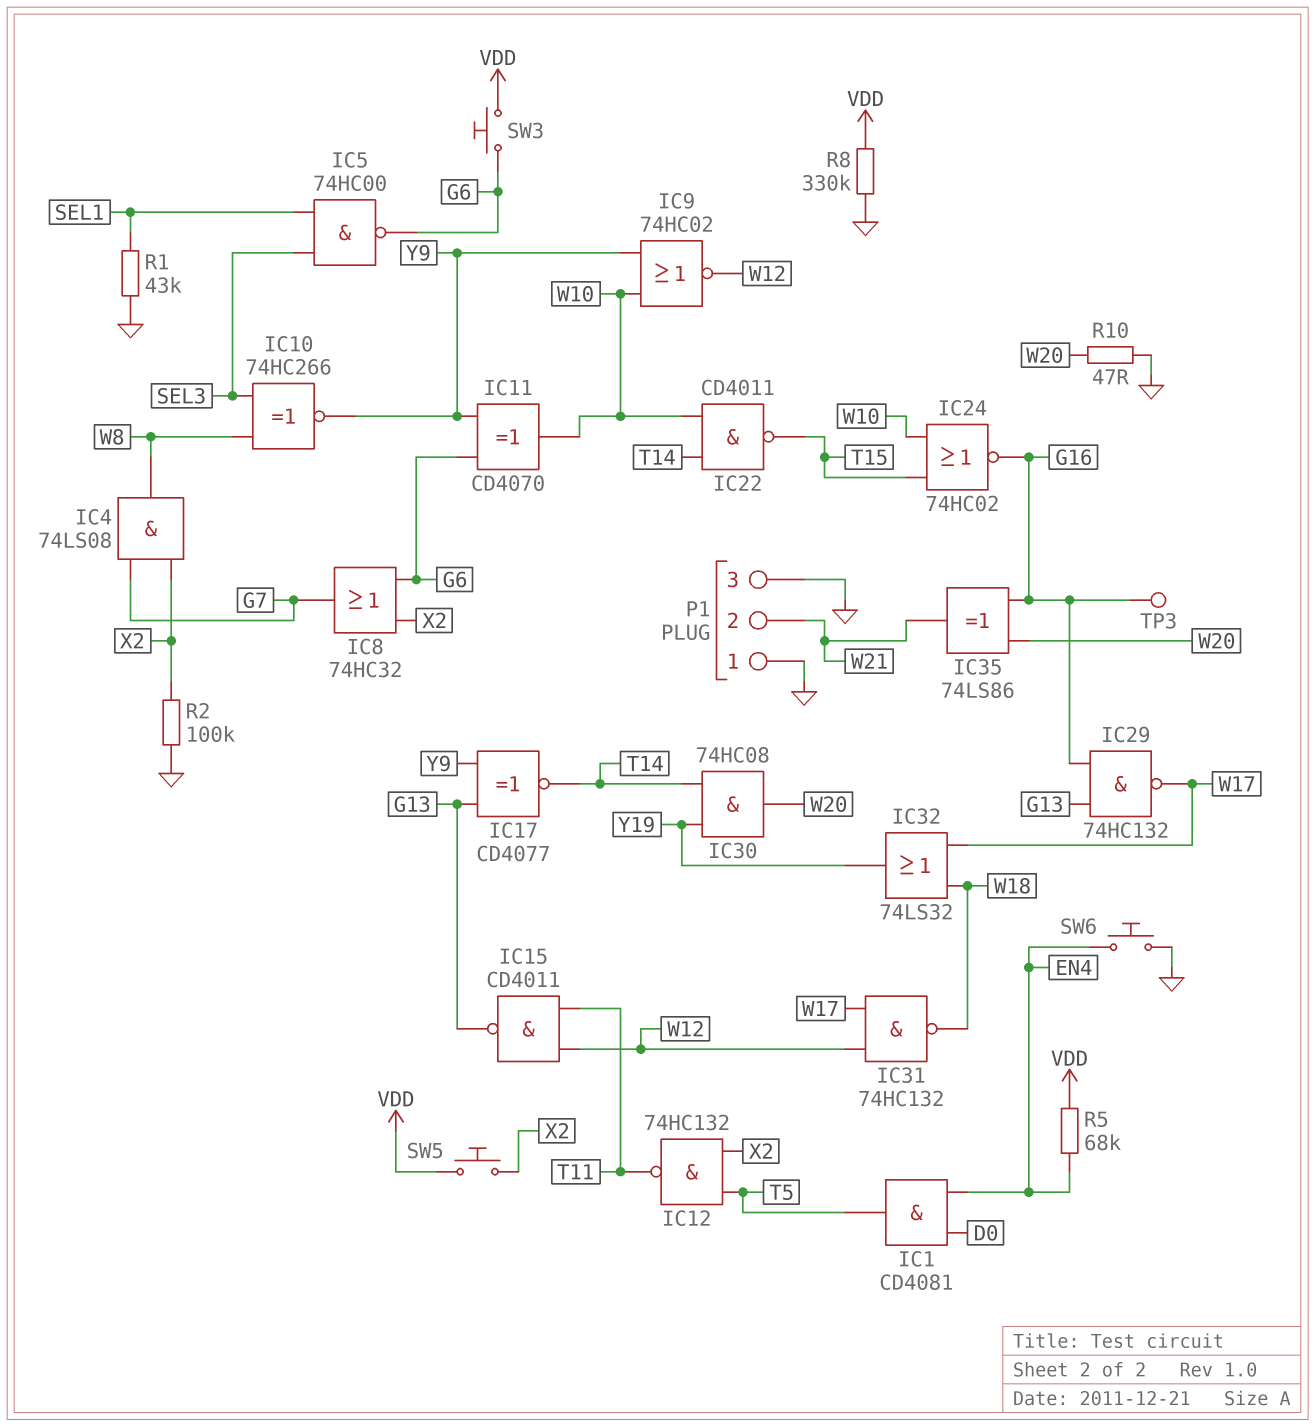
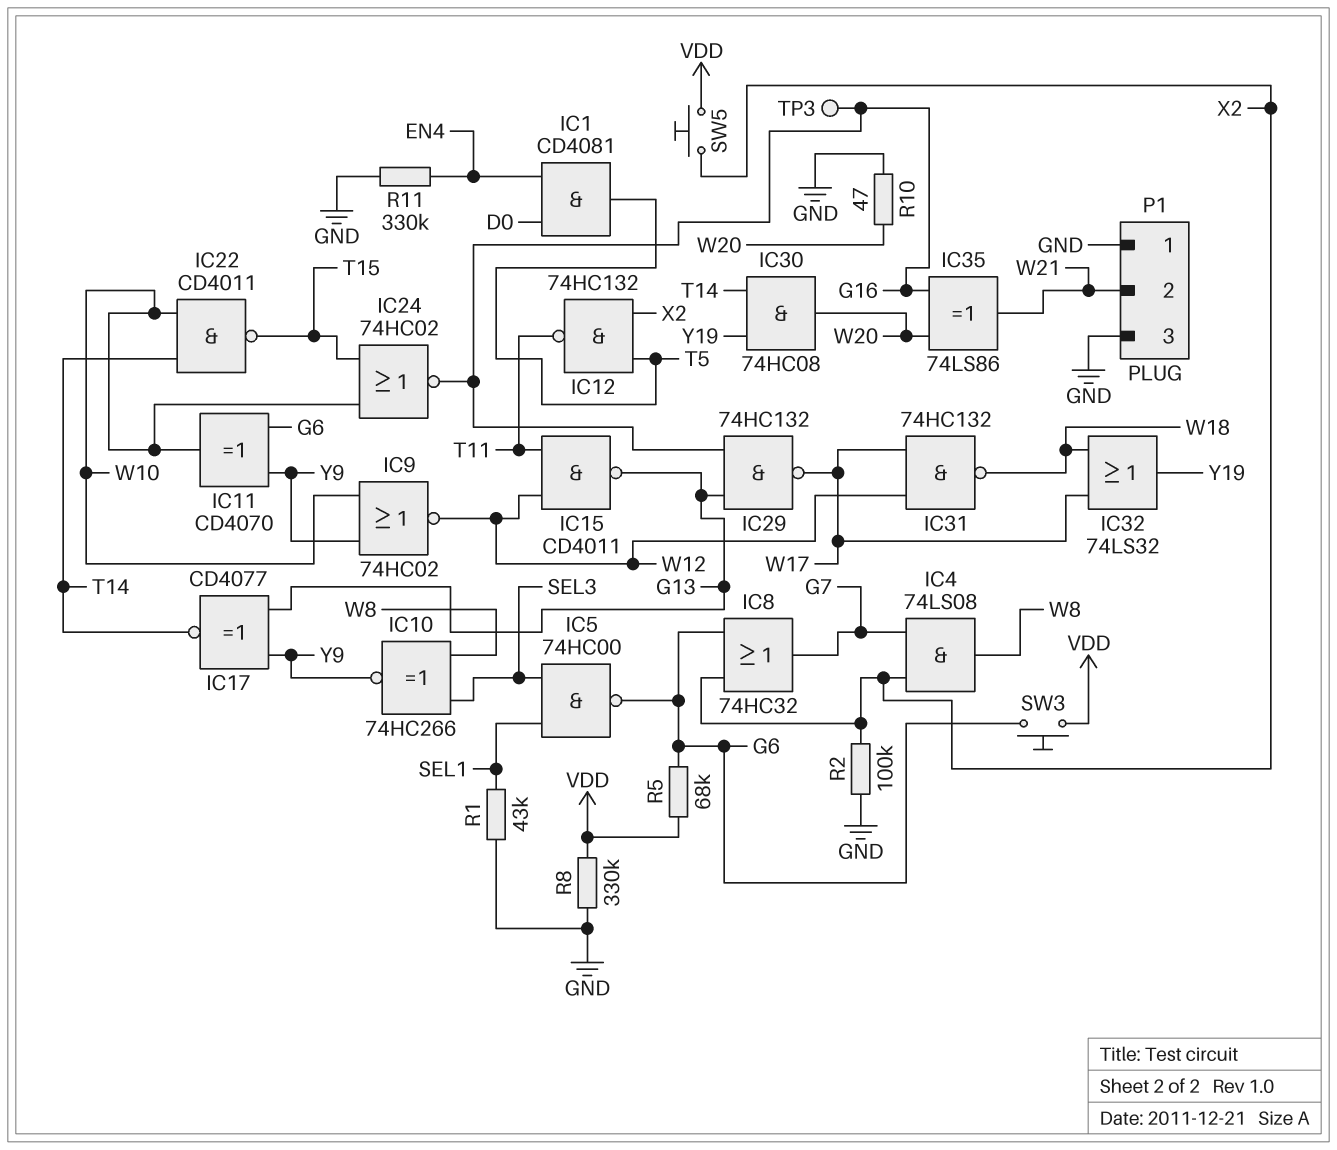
R5: 68k (EN4, VDD) -> 68k (G6, VDD)
R11: none -> 330k (EN4, GND)
SW6: button (EN4, GND) -> none

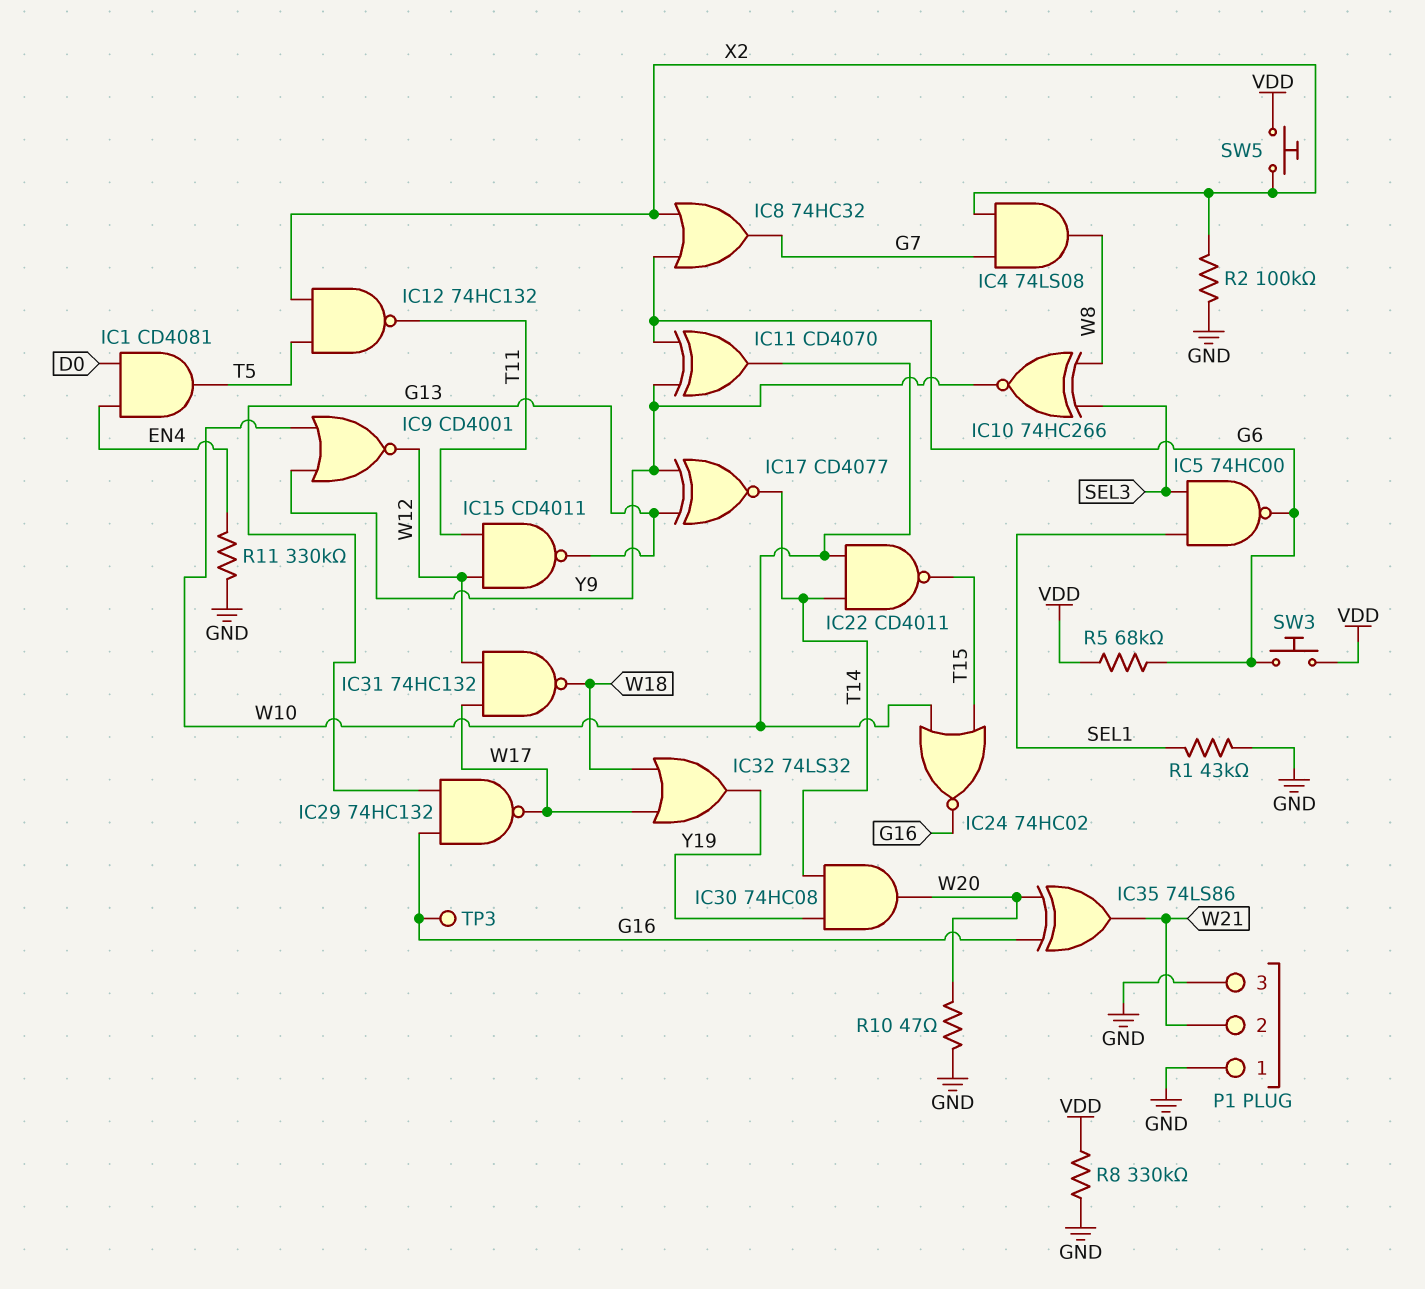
IC9: NOR 74HC02 (in W10, in Y9, out W12) -> NOR CD4001 (in W10, in Y9, out W12)

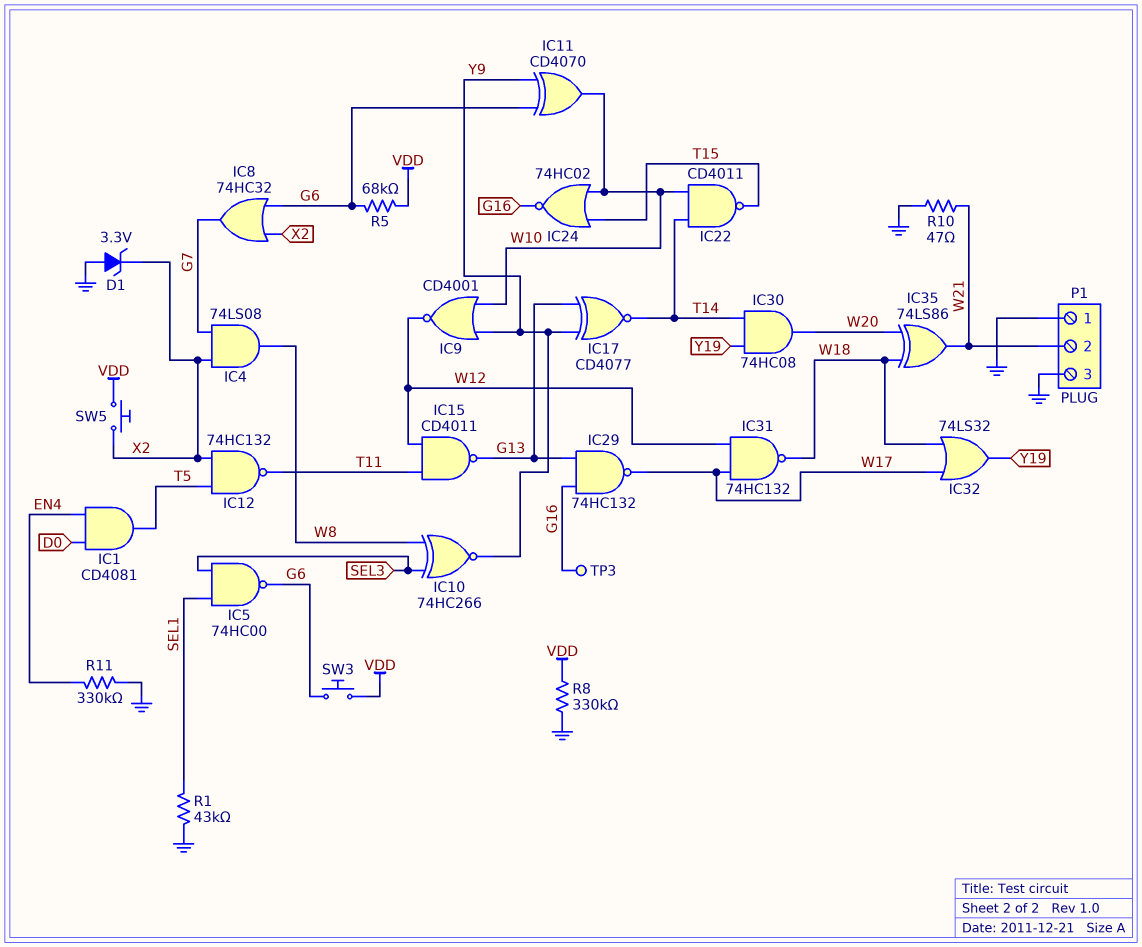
D1: none -> zener 3.3V (A GND, K X2)
IC35: XOR 74LS86 (in G16, in W20, out W21) -> XOR 74LS86 (in W18, in W20, out W21)
R2: 100k (GND, X2) -> none
R10: 47 (GND, W20) -> 47 (GND, W21)

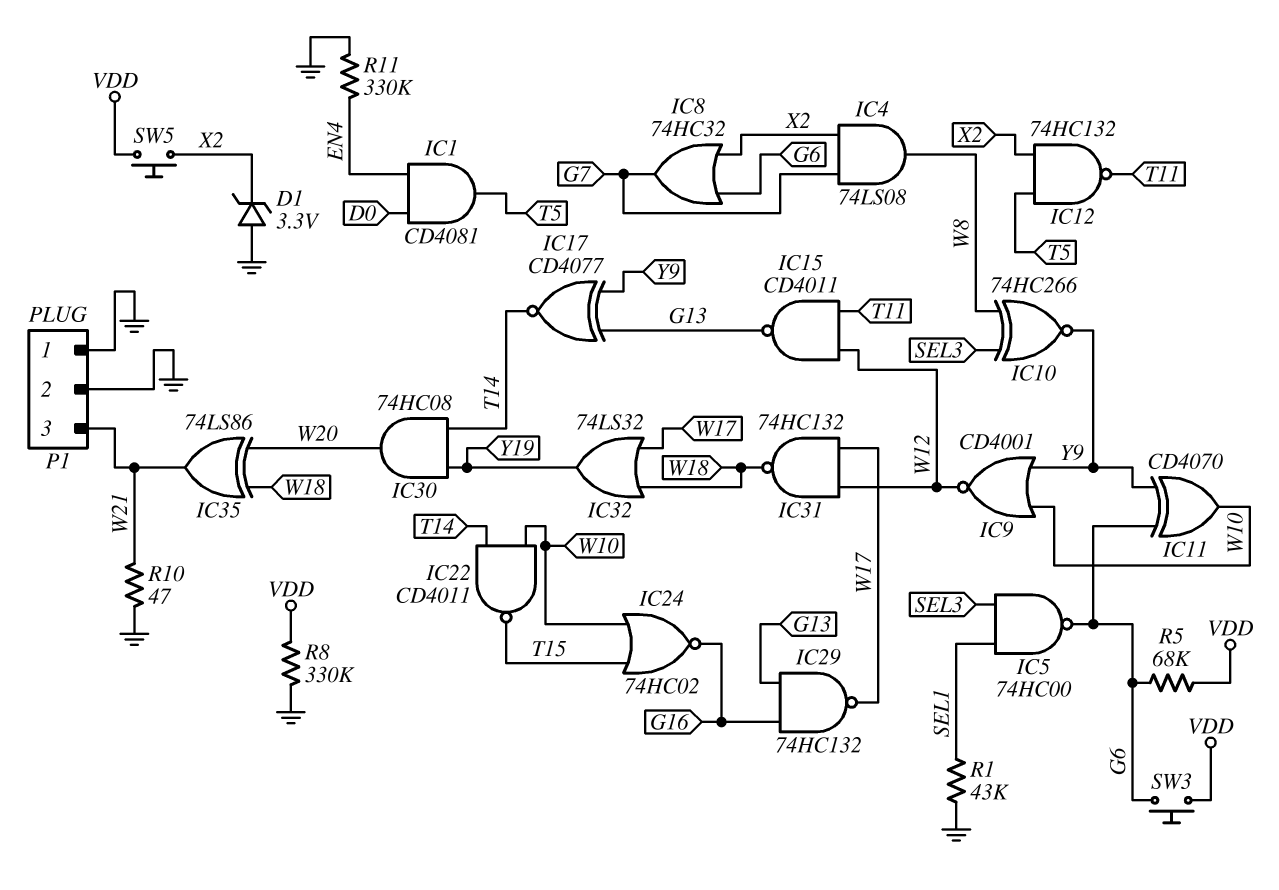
P1 pin 2: W21 -> GND
P1 pin 3: GND -> W21
TP3: test point (G16) -> none

